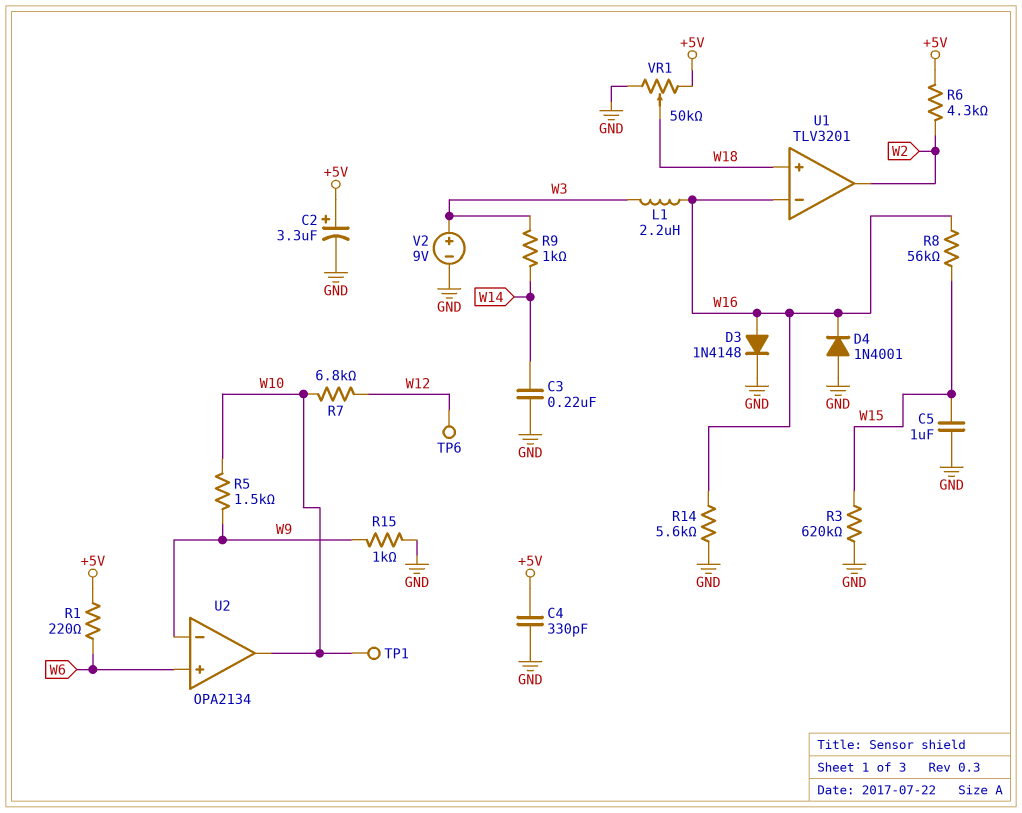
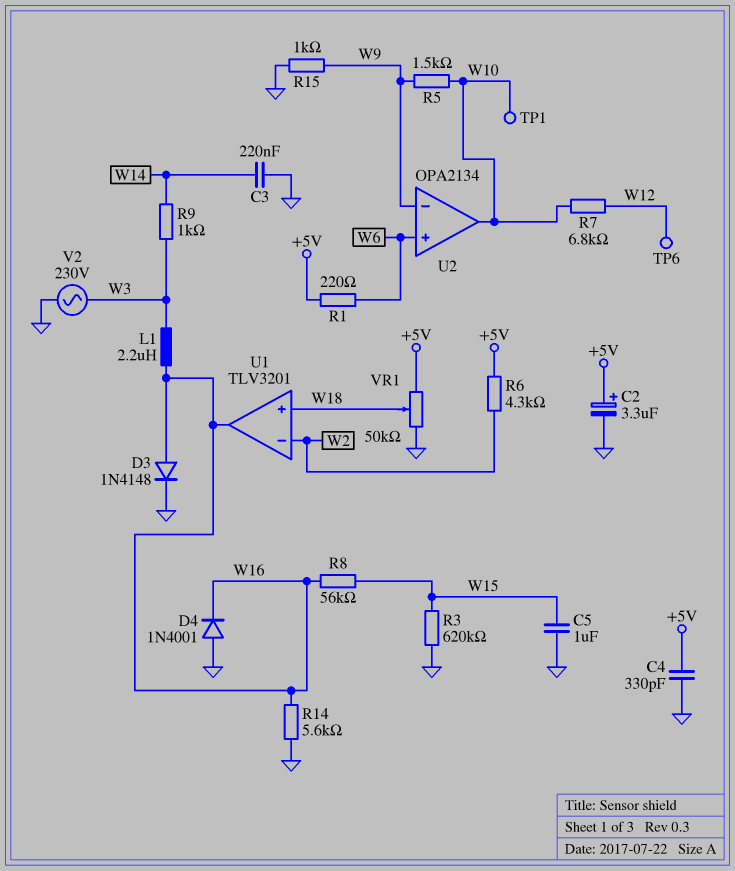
U1 pin in-: W16 -> W2
U1 pin out: W2 -> W16
V2: 9V (plus W3, minus GND) -> AC 230V (GND, W3)

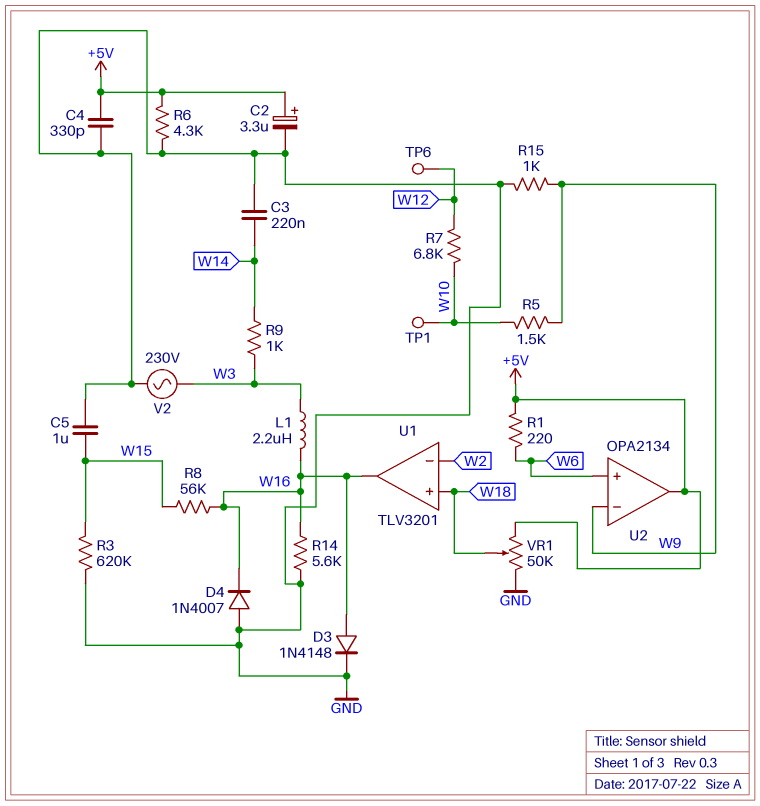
D4: diode 1N4001 (A GND, K W16) -> diode 1N4007 (A GND, K W16)
R6: 4.3k (+5V, W2) -> 4.3k (+5V, GND)
U2 pin out: W10 -> +5V

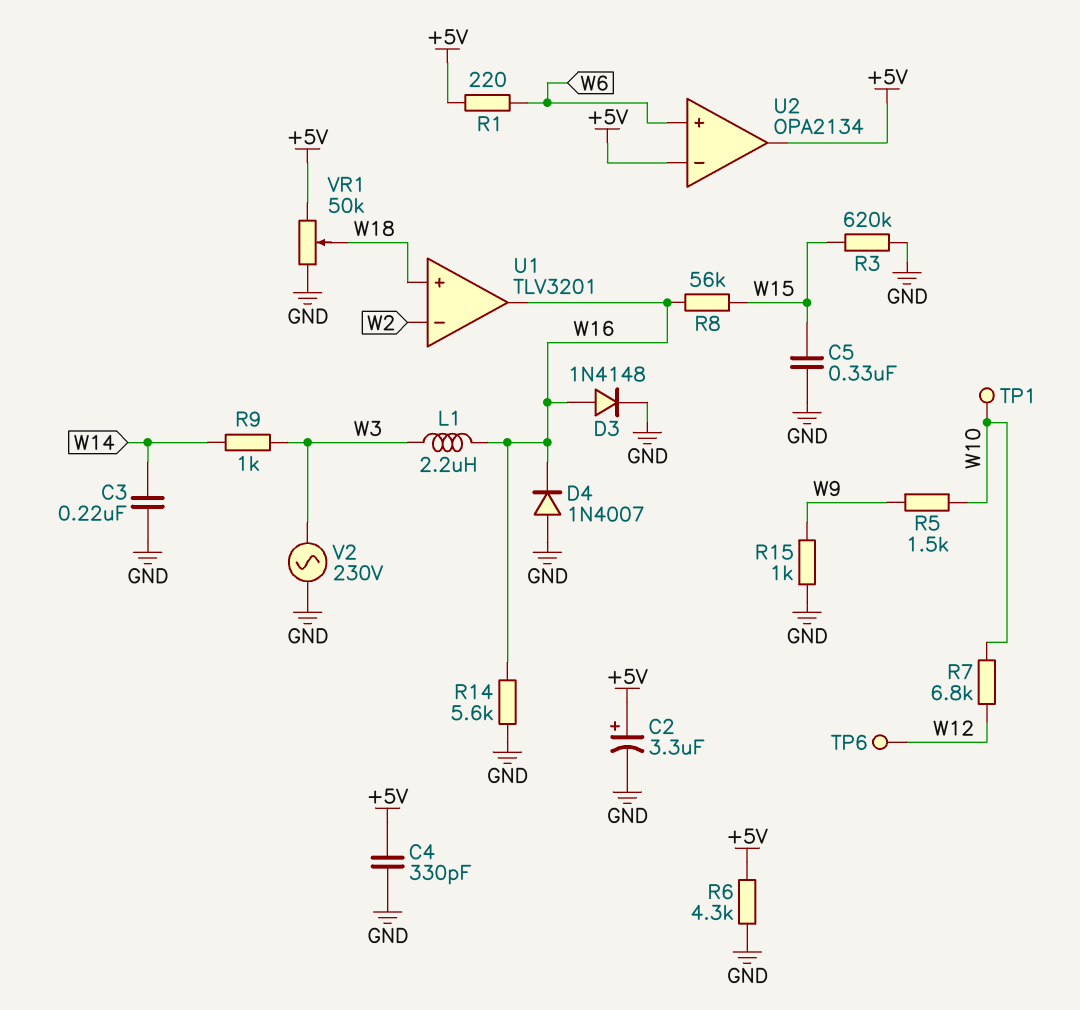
C5: 1uF (GND, W15) -> 330nF (GND, W15)
U2 pin in-: W9 -> +5V

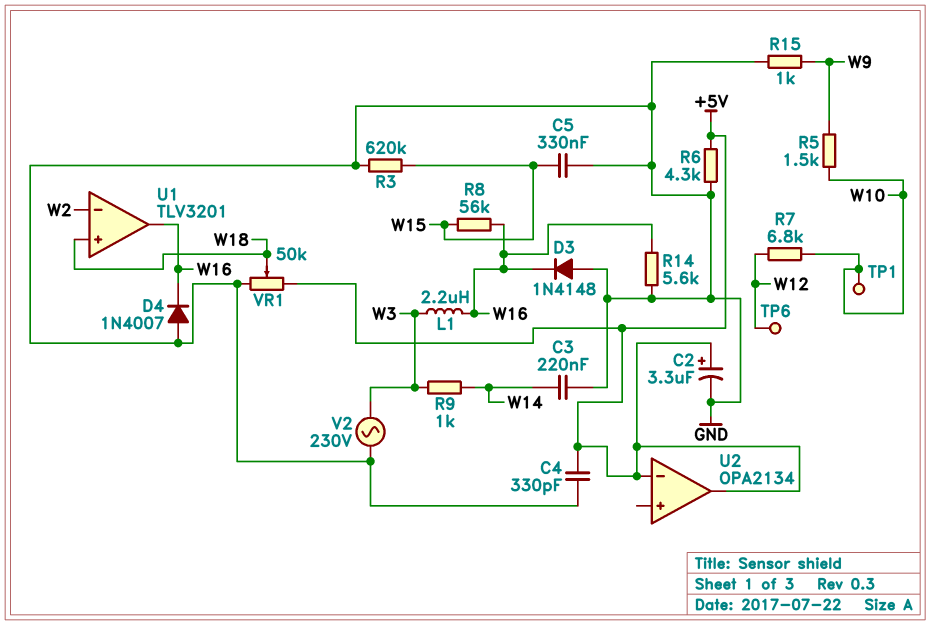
D3: diode 1N4148 (A W16, K GND) -> diode 1N4148 (A GND, K W16)
R1: 220 (+5V, W6) -> none
U2 pin in+: W6 -> none

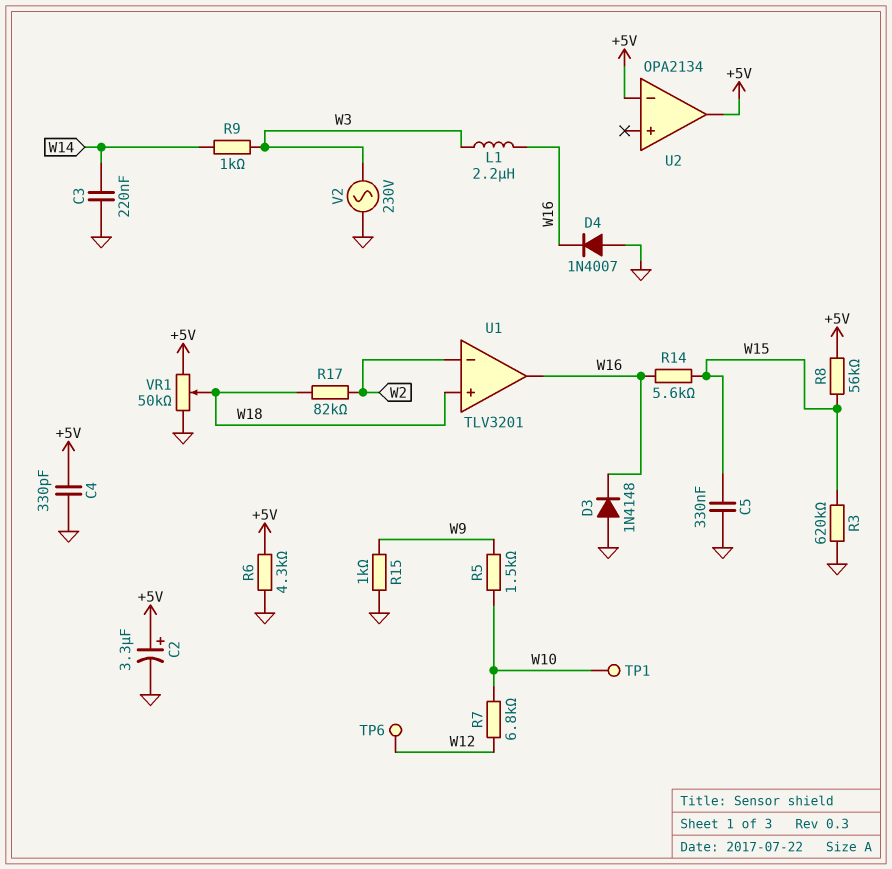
R8: 56k (W15, W16) -> 56k (+5V, W15)
R14: 5.6k (GND, W16) -> 5.6k (W15, W16)
R17: none -> 82k (W2, W18)

